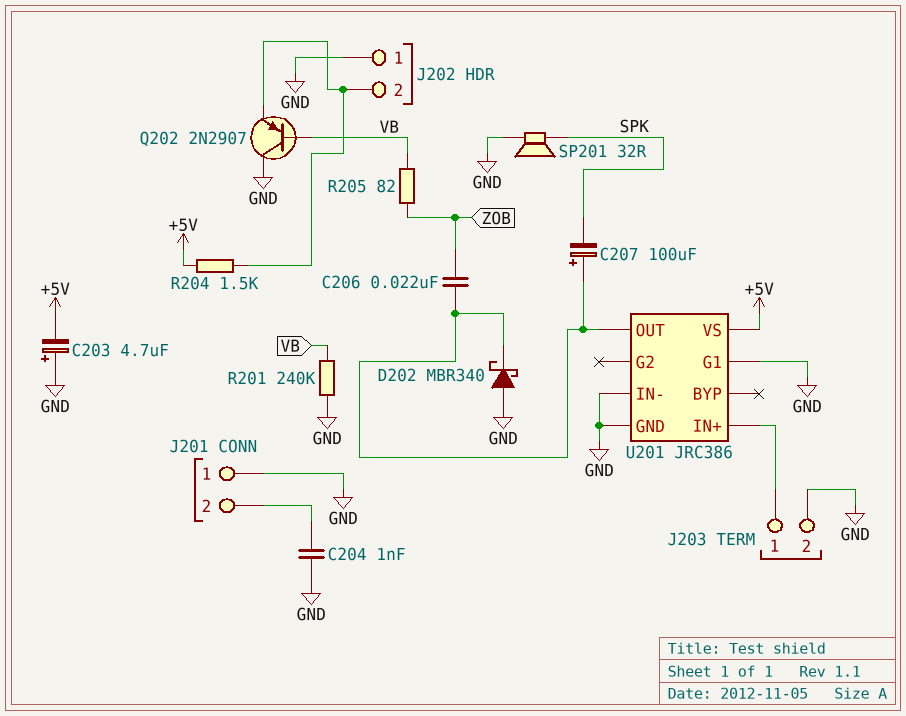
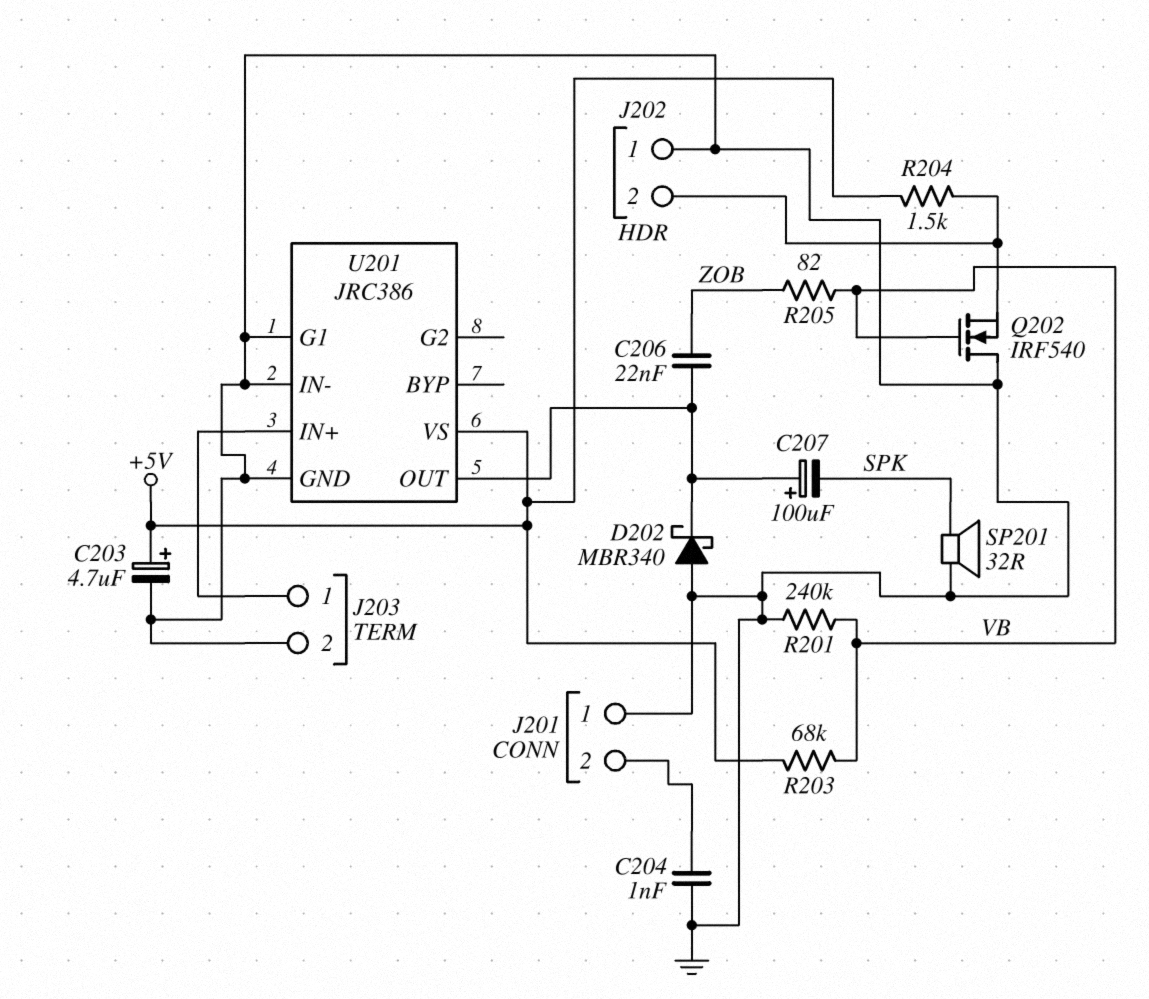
C203: 4.7uF (plus GND, minus +5V) -> 4.7uF (plus +5V, minus GND)
Q202: PNP 2N2907 (B VB, C GND, E J202/2) -> NMOS IRF540 (G VB, D GND, S J202/2)
R203: none -> 68k (+5V, VB)

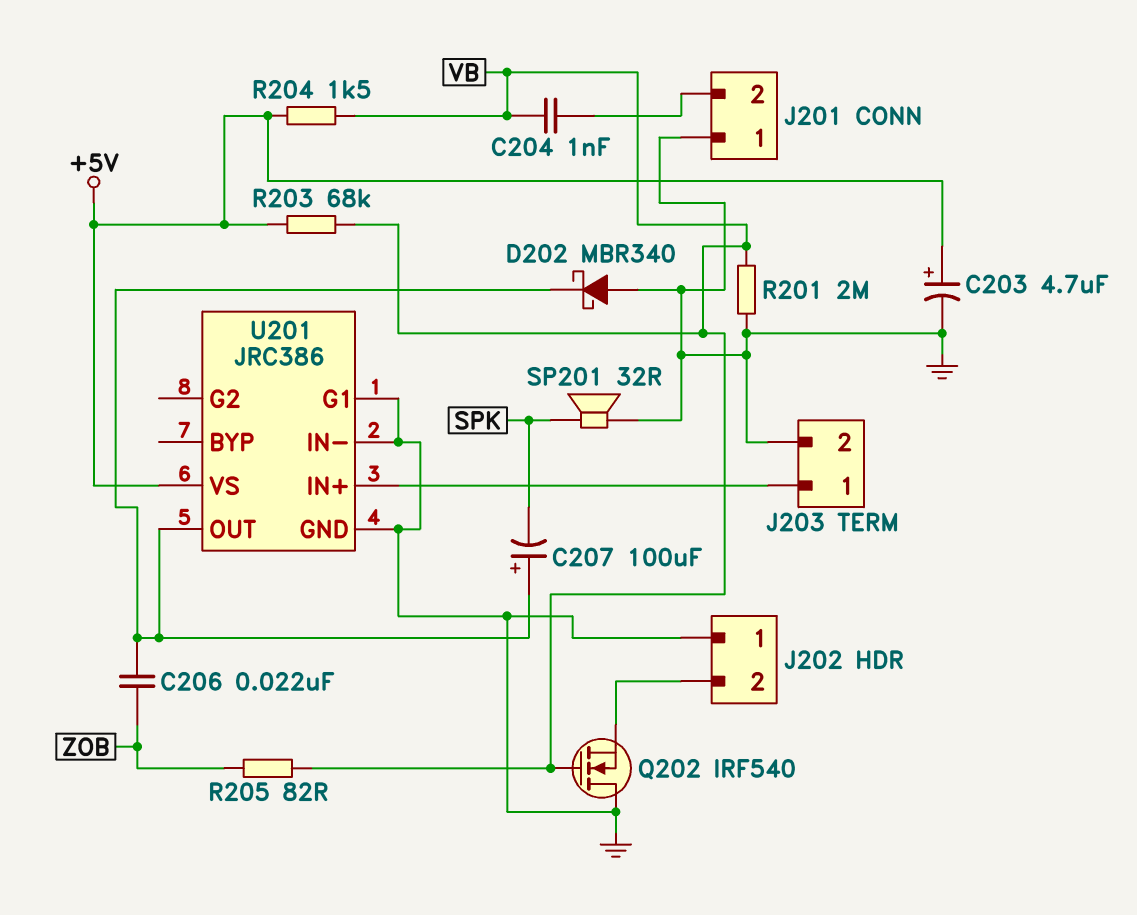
C204: 1nF (GND, J201/2) -> 1nF (J201/2, VB)
R201: 240k (GND, VB) -> 2M (GND, VB)
R204: 1.5k (+5V, J202/2) -> 1.5k (+5V, VB)

